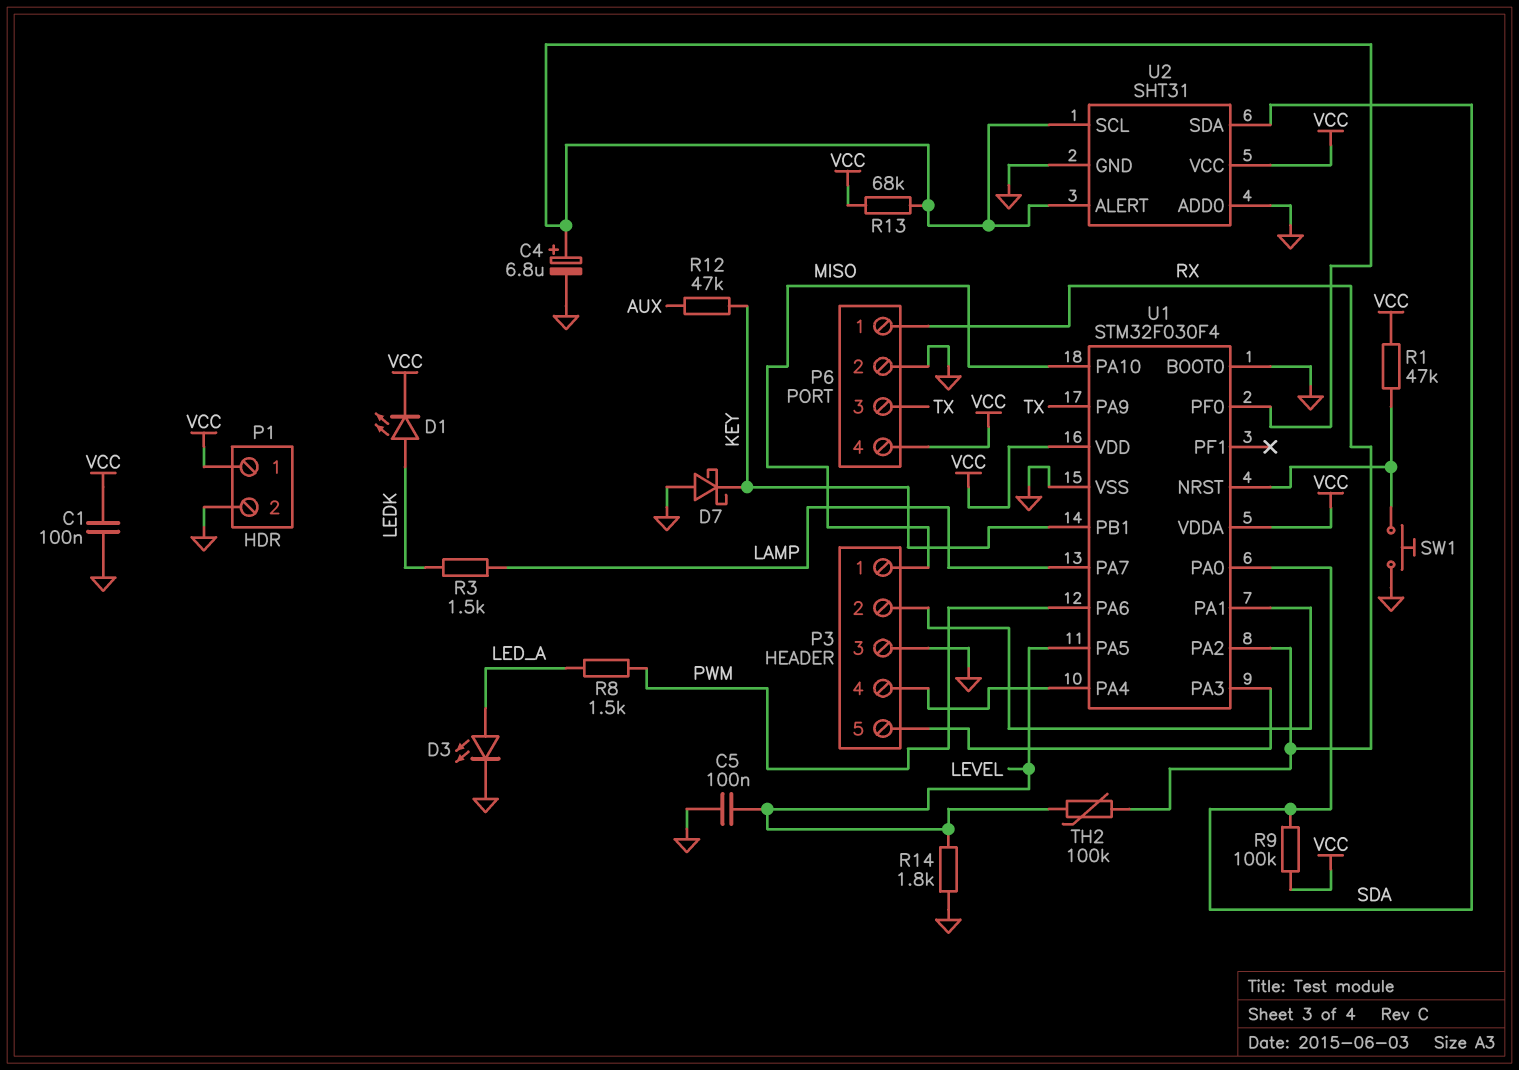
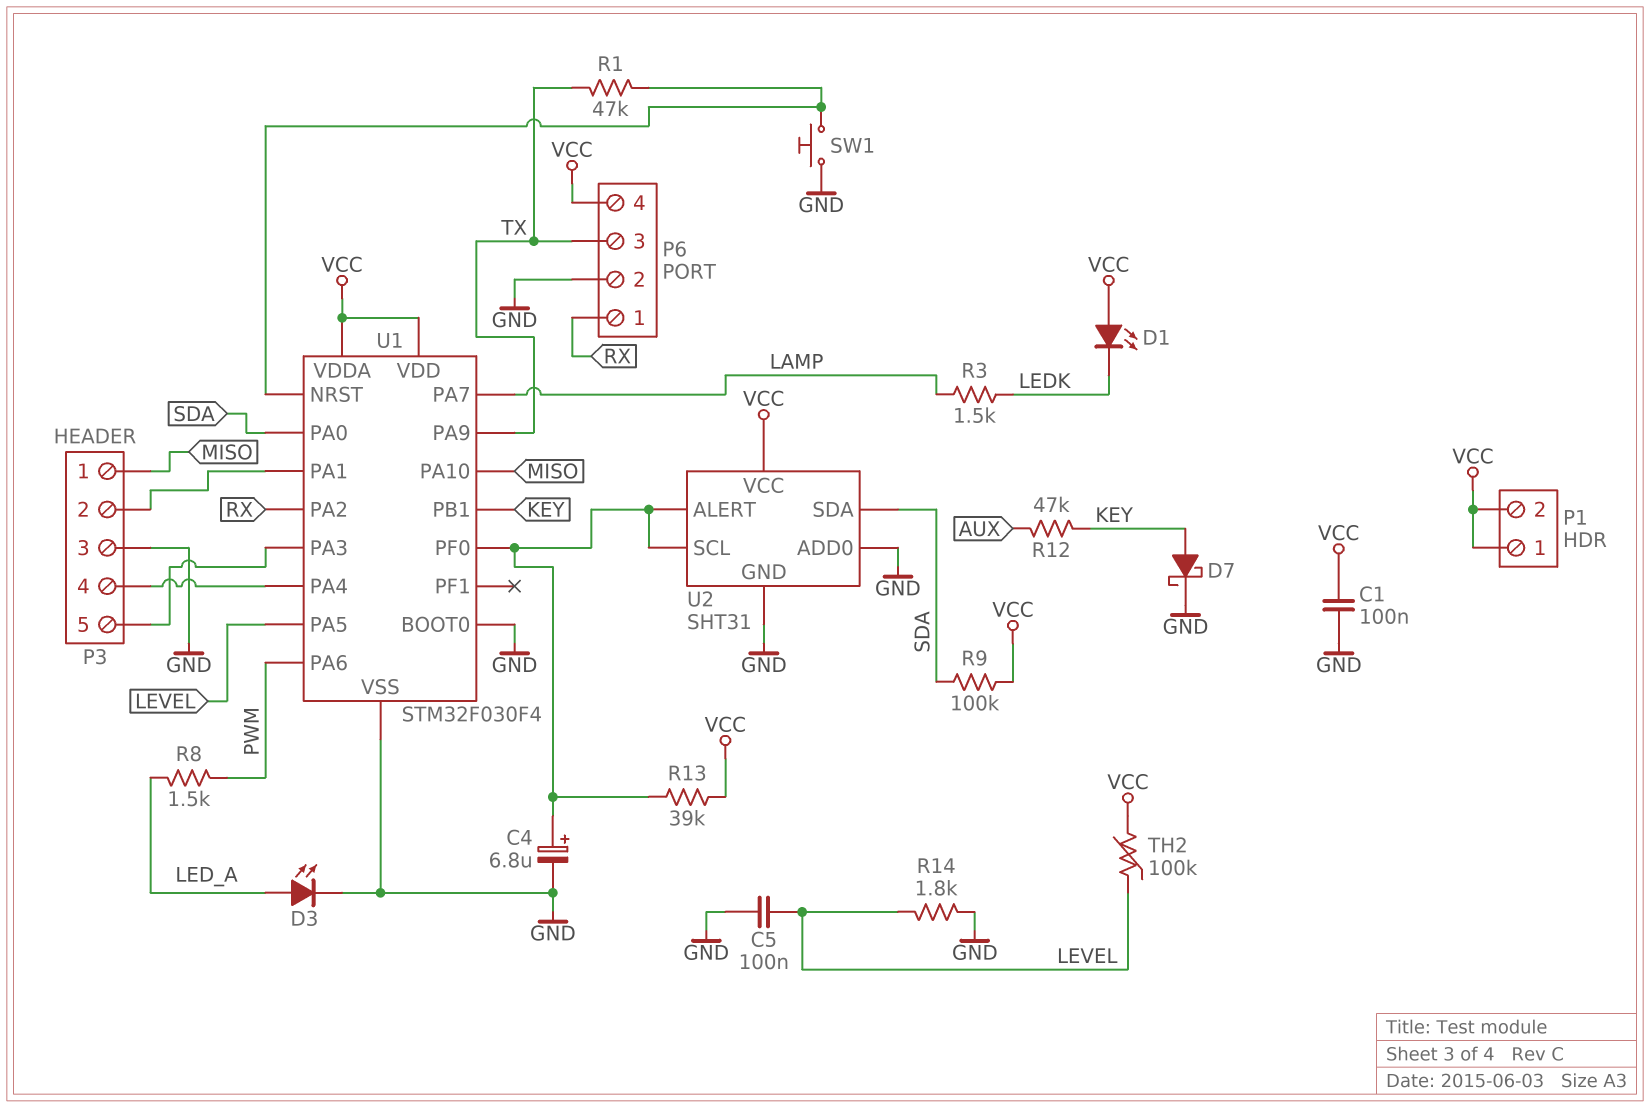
D1: LED (A LEDK, K VCC) -> LED (A VCC, K LEDK)
D7: schottky (A GND, K KEY) -> schottky (A KEY, K GND)
P1 pin 2: GND -> VCC
R1: 47k (U1/NRST, VCC) -> 47k (TX, U1/NRST)
R13: 68k (U1/PF0, VCC) -> 39k (U1/PF0, VCC)
TH2: 100k (LEVEL, RX) -> 100k (LEVEL, VCC)

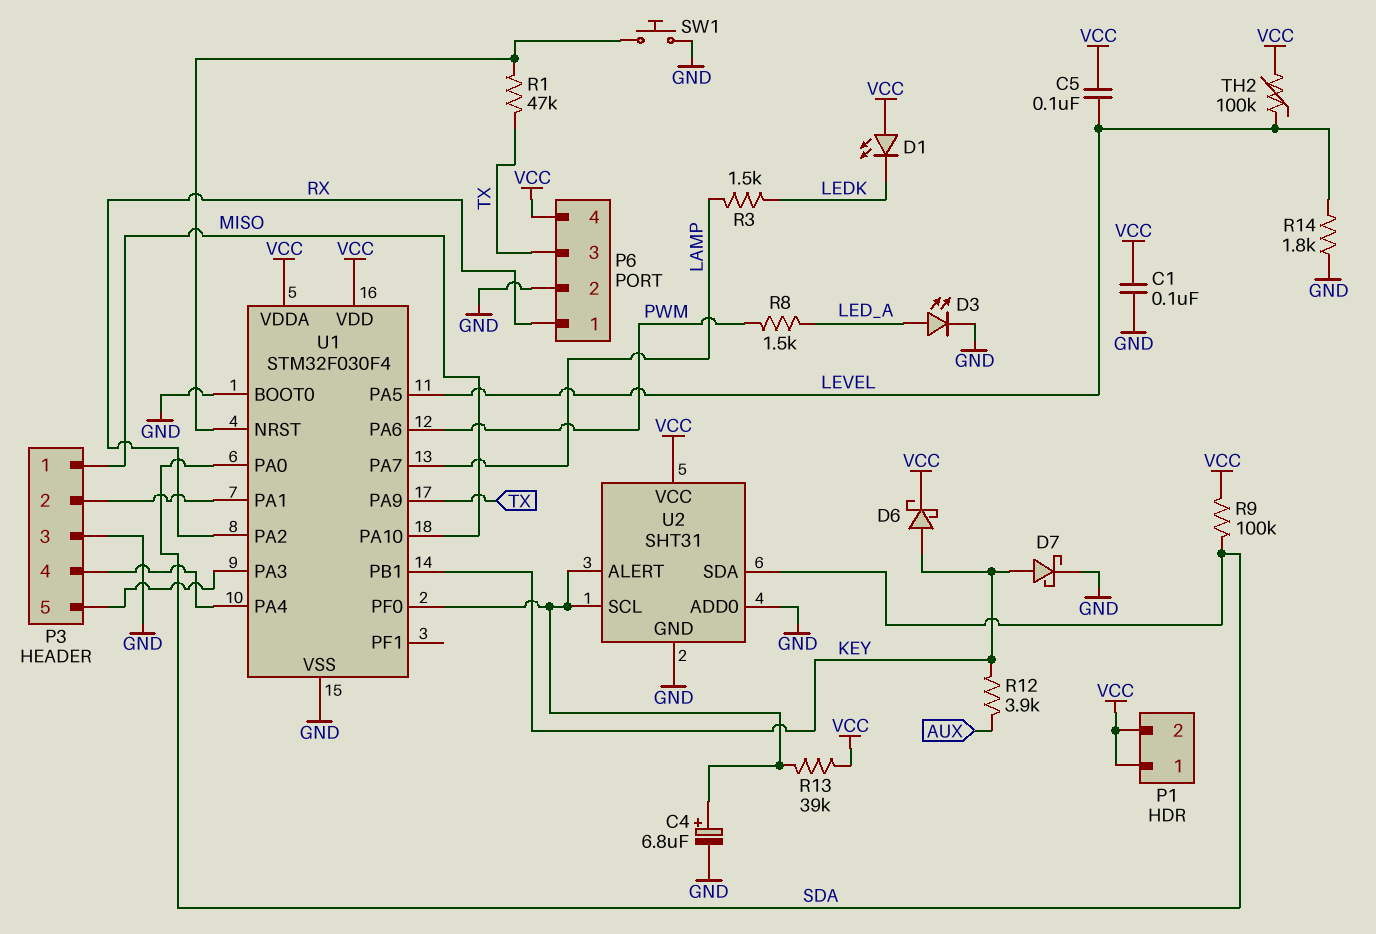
C5: 100nF (GND, LEVEL) -> 100nF (LEVEL, VCC)
D6: none -> schottky (A KEY, K VCC)
R12: 47k (AUX, KEY) -> 3.9k (AUX, KEY)

